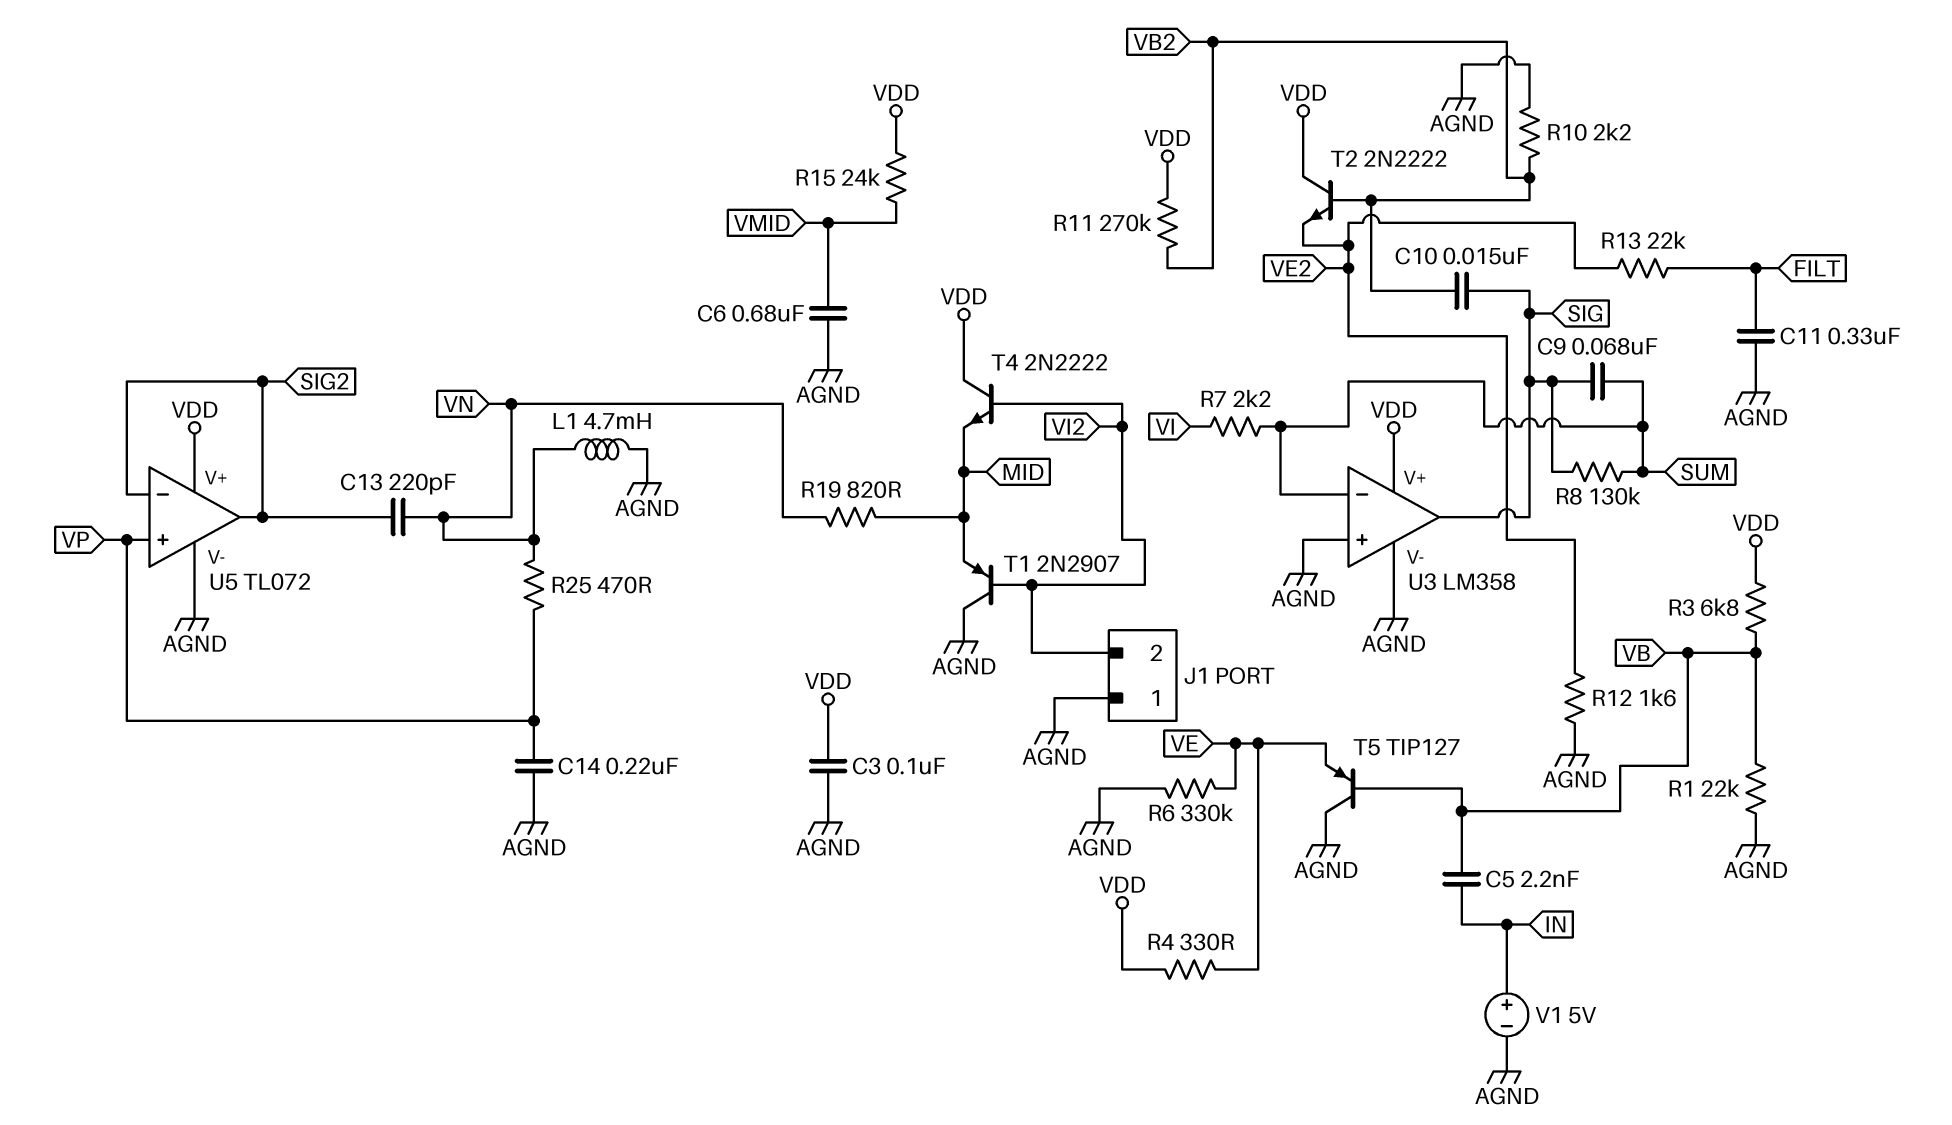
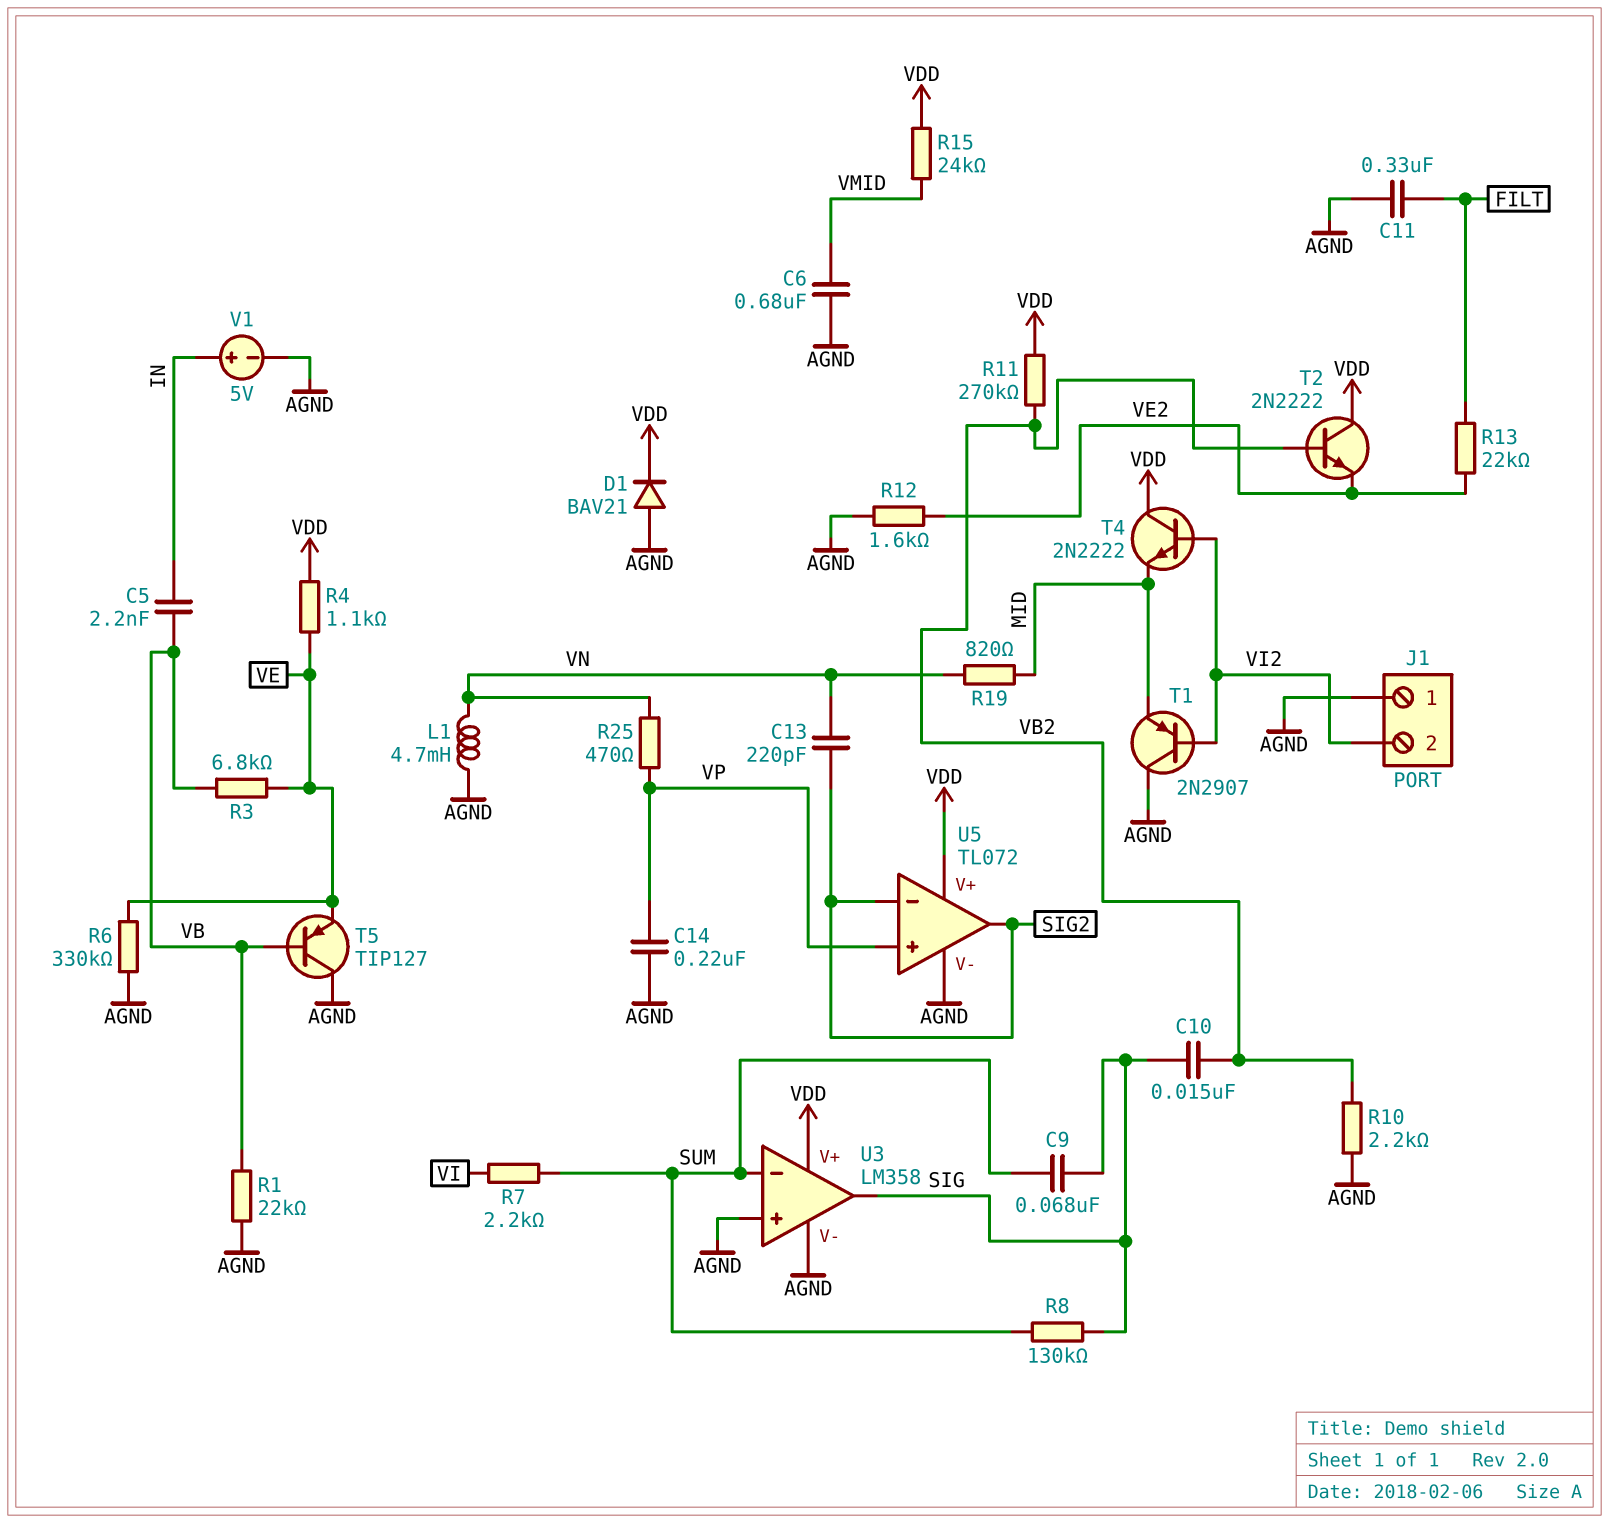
C3: 100nF (AGND, VDD) -> none
D1: none -> diode BAV21 (A AGND, K VDD)
R3: 6.8k (VB, VDD) -> 6.8k (VB, VE)
R4: 330 (VDD, VE) -> 1.1k (VDD, VE)

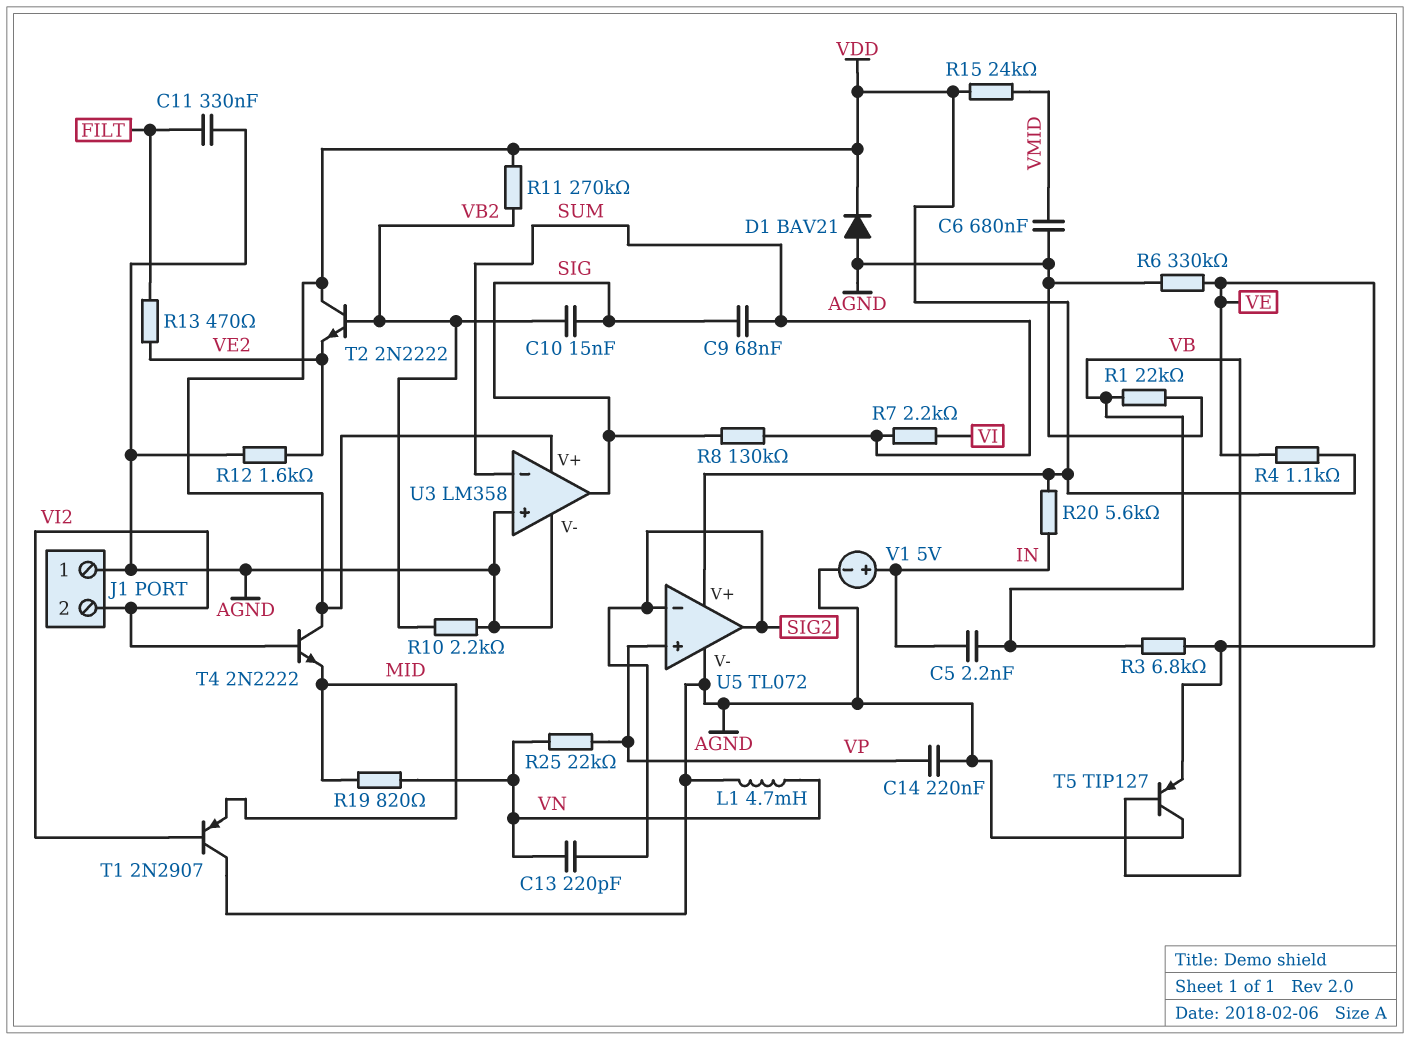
R13: 22k (FILT, VE2) -> 470 (FILT, VE2)
R20: none -> 5.6k (IN, VDD)
R25: 470 (VN, VP) -> 22k (VN, VP)

